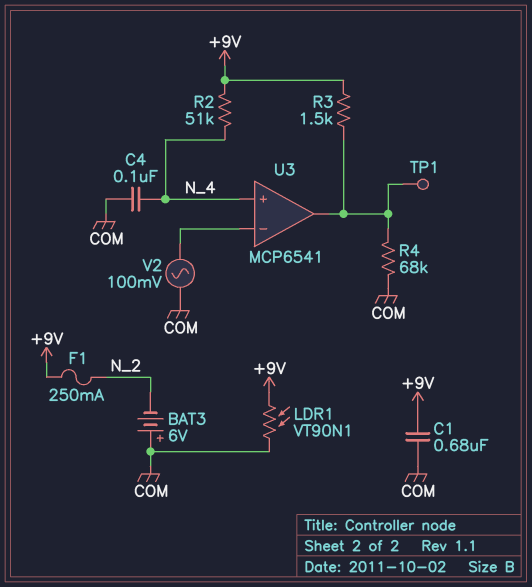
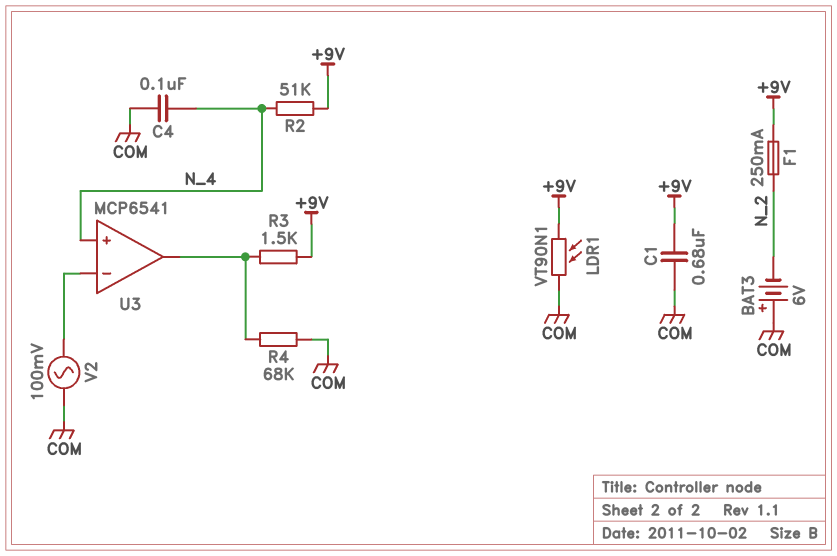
TP1: test point (U3/out) -> none

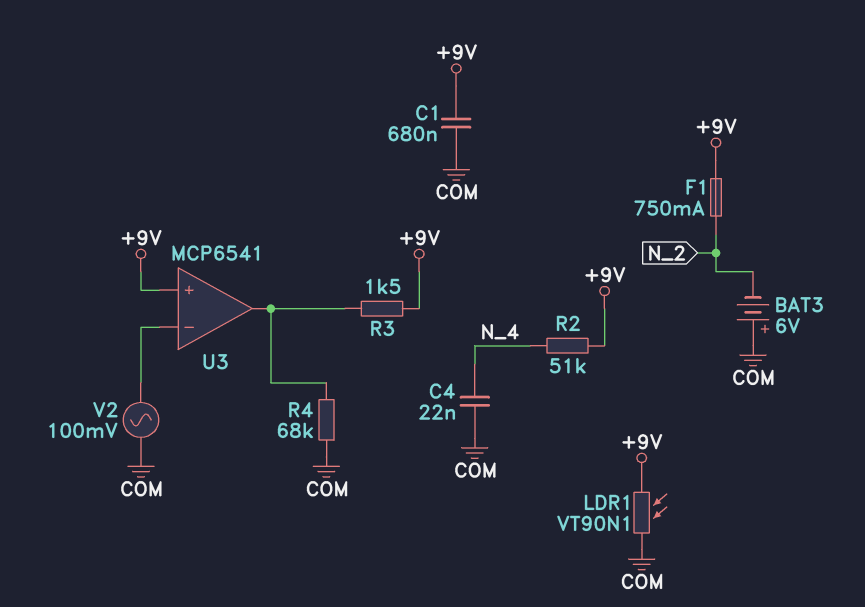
C4: 100nF (COM, N_4) -> 22nF (COM, N_4)
F1: 250mA (+9V, N_2) -> 750mA (+9V, N_2)
U3 pin in+: N_4 -> +9V

